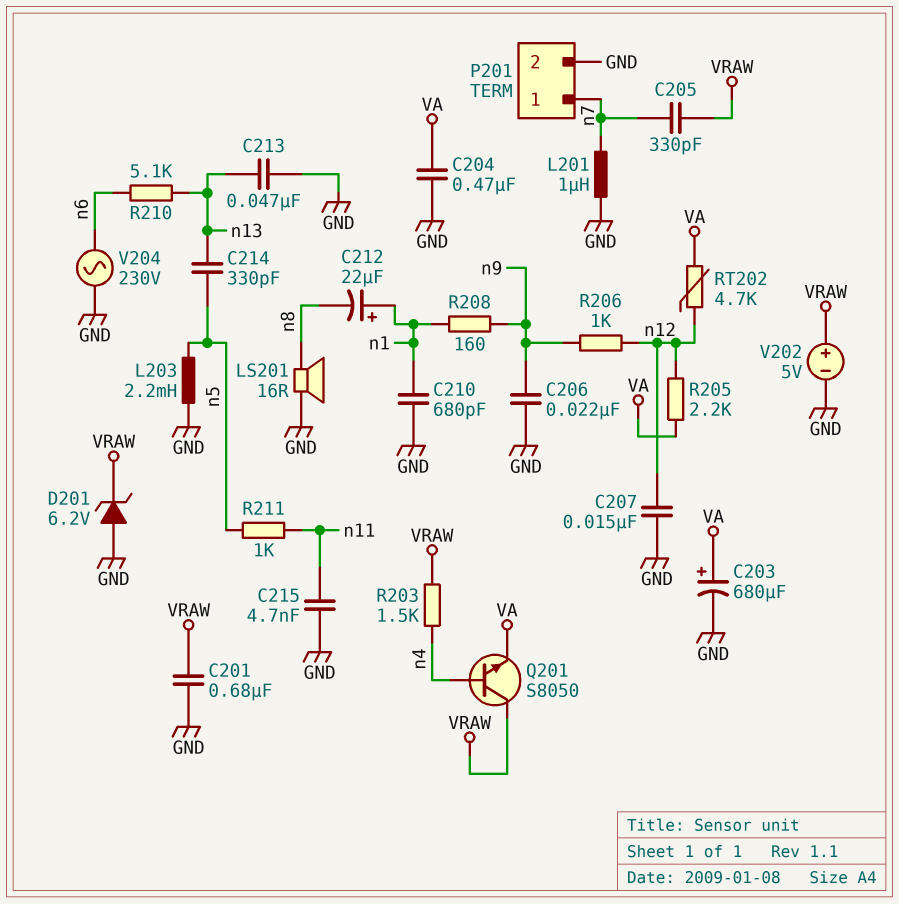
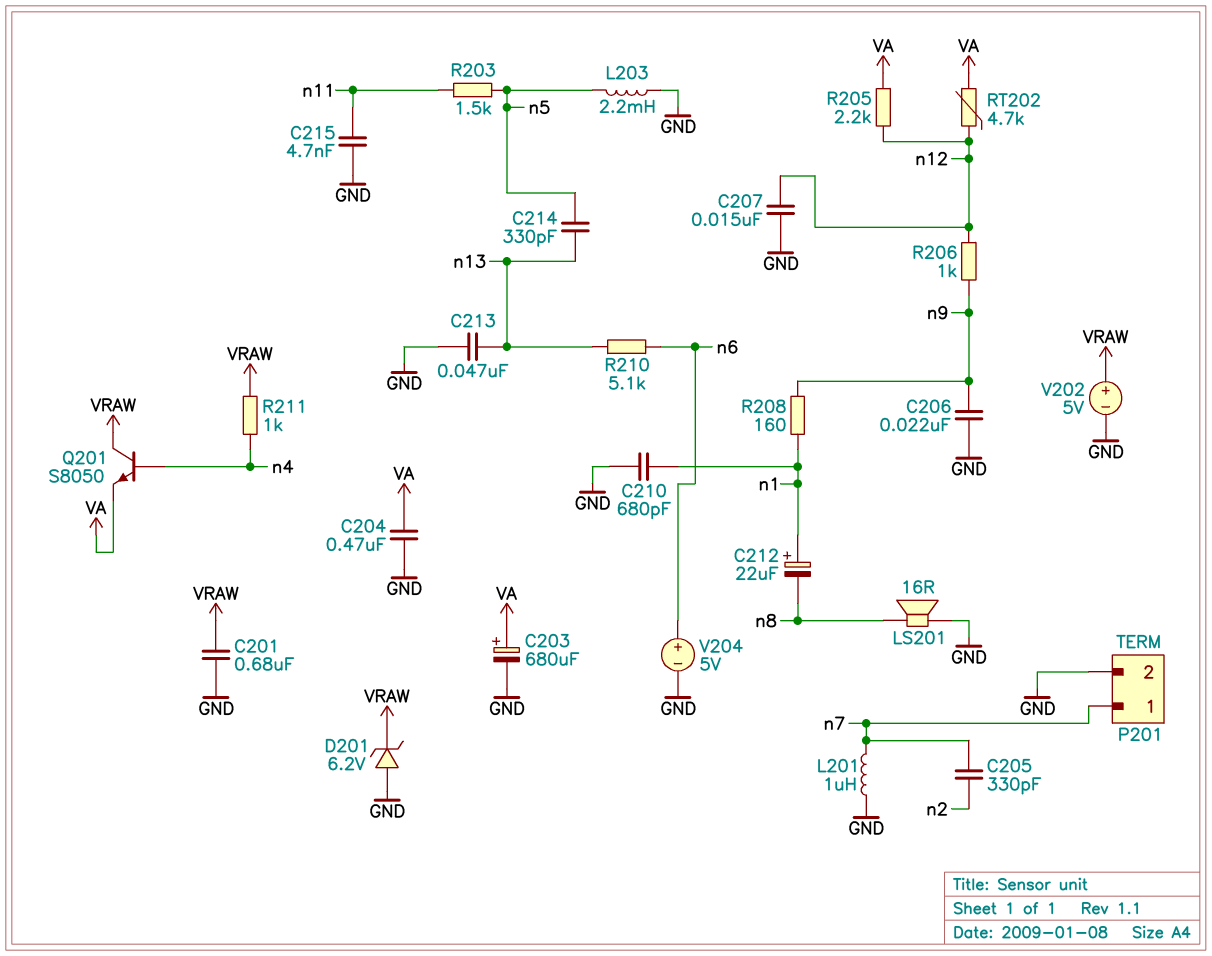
C205: 330pF (VRAW, n7) -> 330pF (n2, n7)
R203: 1.5k (VRAW, n4) -> 1.5k (n5, n11)
R211: 1k (n5, n11) -> 1k (VRAW, n4)
V204: AC 230V (GND, n6) -> 5V (plus n6, minus GND)

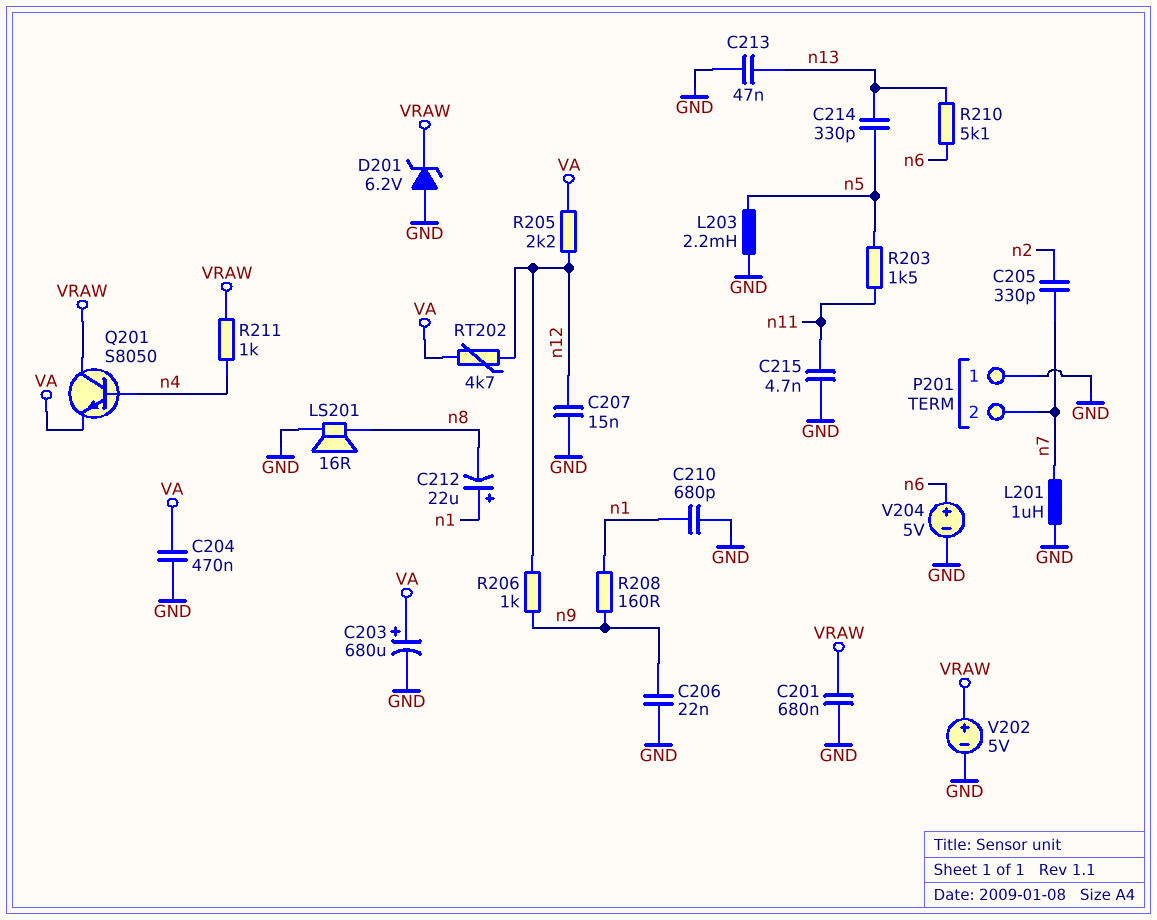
P201 pin 1: n7 -> GND
P201 pin 2: GND -> n7

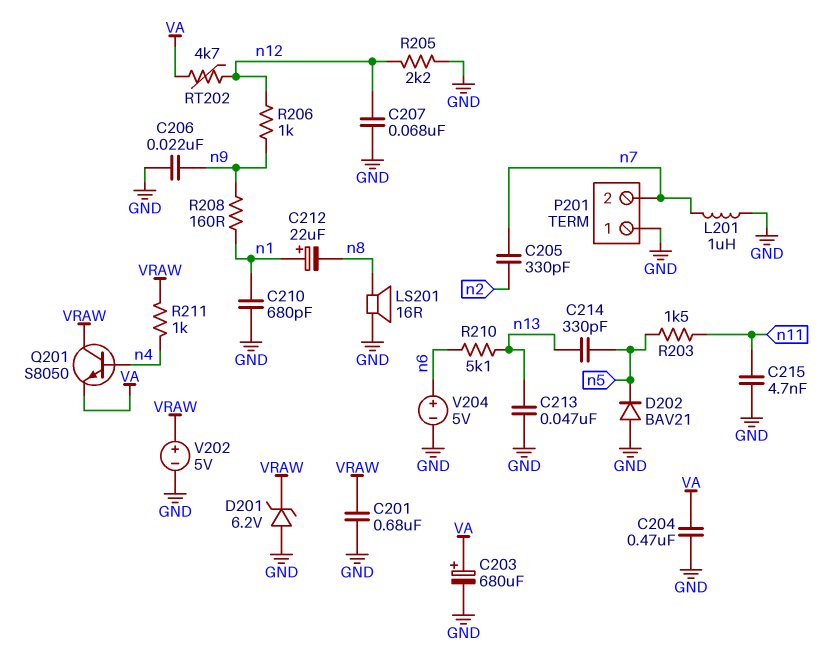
C207: 15nF (GND, n12) -> 68nF (GND, n12)
D202: none -> diode BAV21 (A GND, K n5)
L203: 2.2mH (GND, n5) -> none
R205: 2.2k (VA, n12) -> 2.2k (GND, n12)

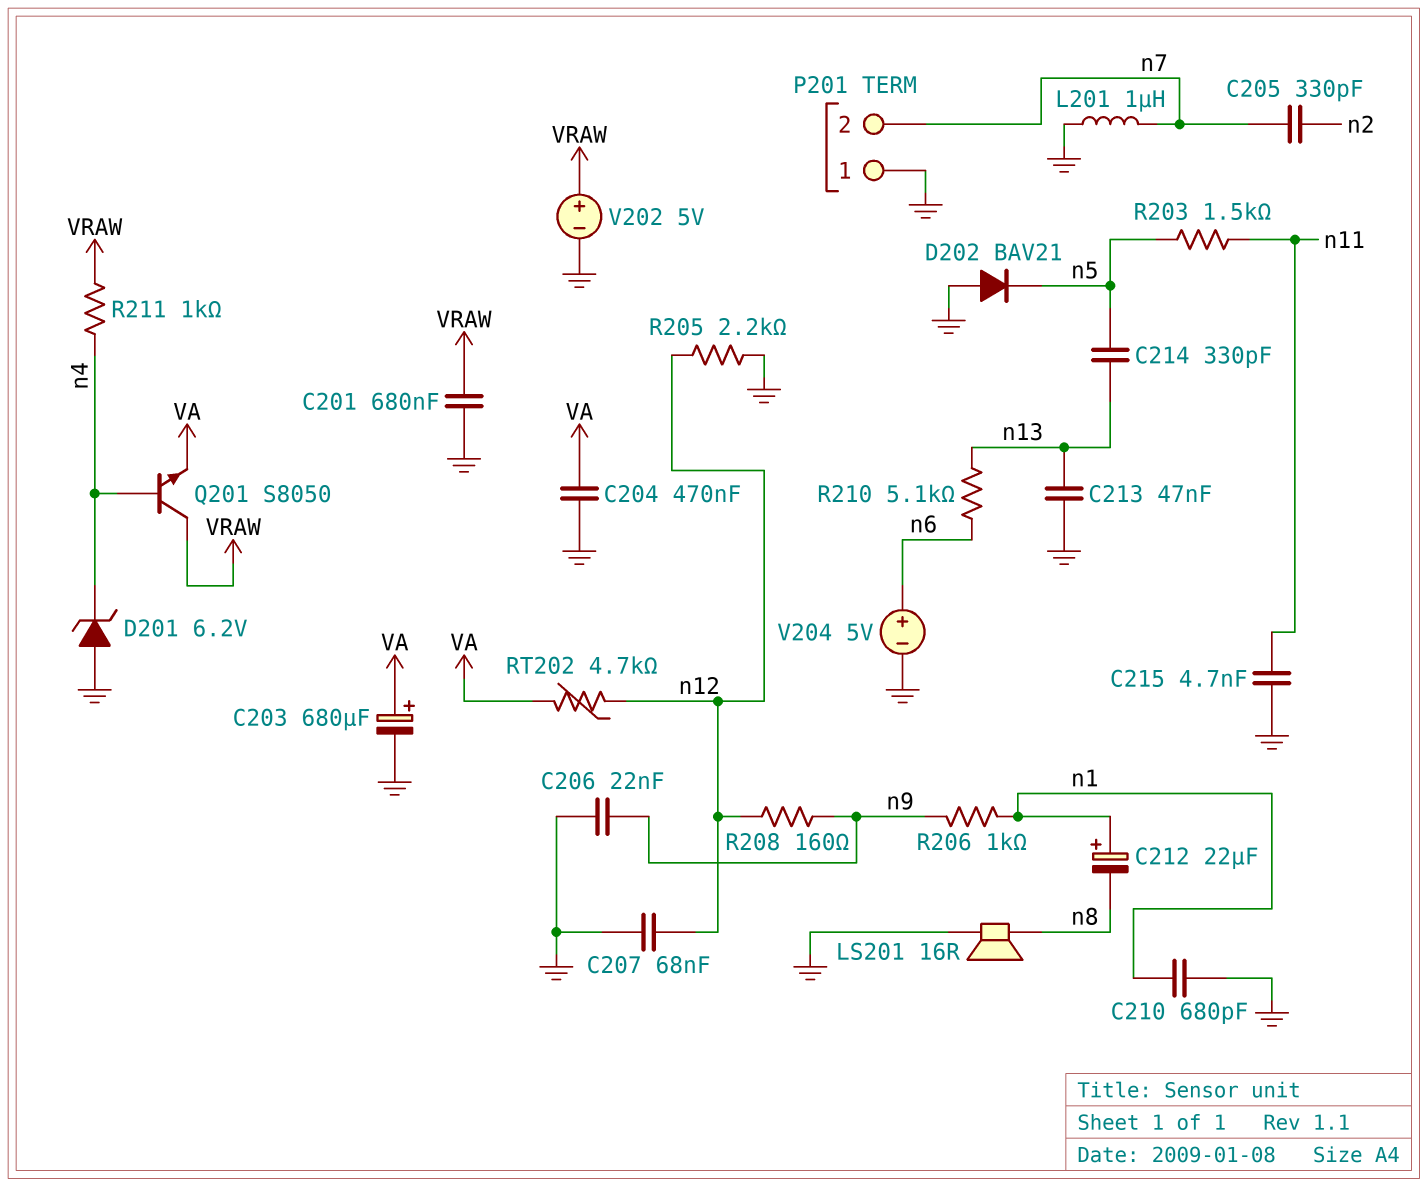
D201: zener 6.2V (A GND, K VRAW) -> zener 6.2V (A GND, K n4)
R206: 1k (n9, n12) -> 1k (n1, n9)
R208: 160 (n1, n9) -> 160 (n9, n12)

